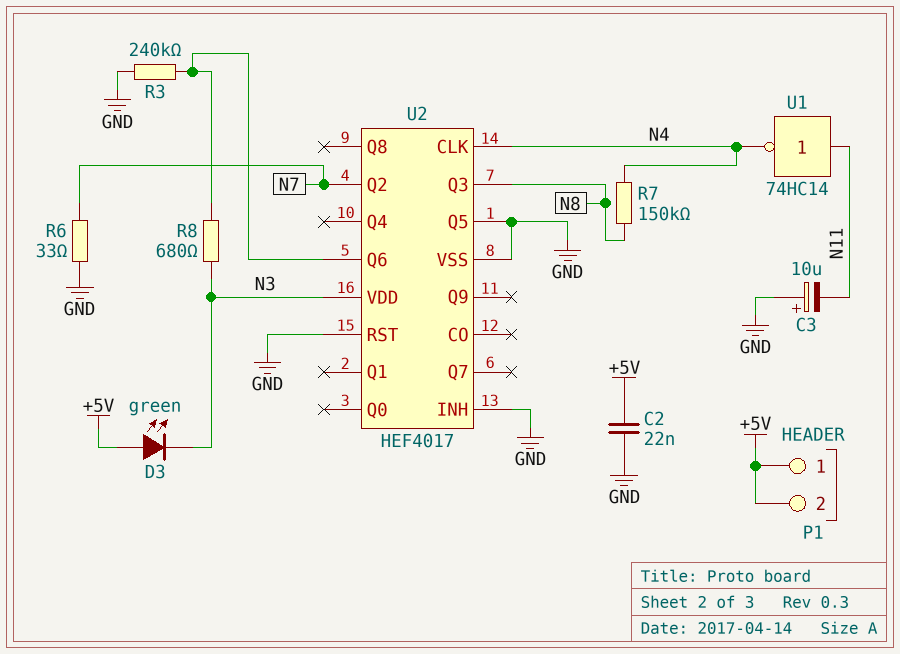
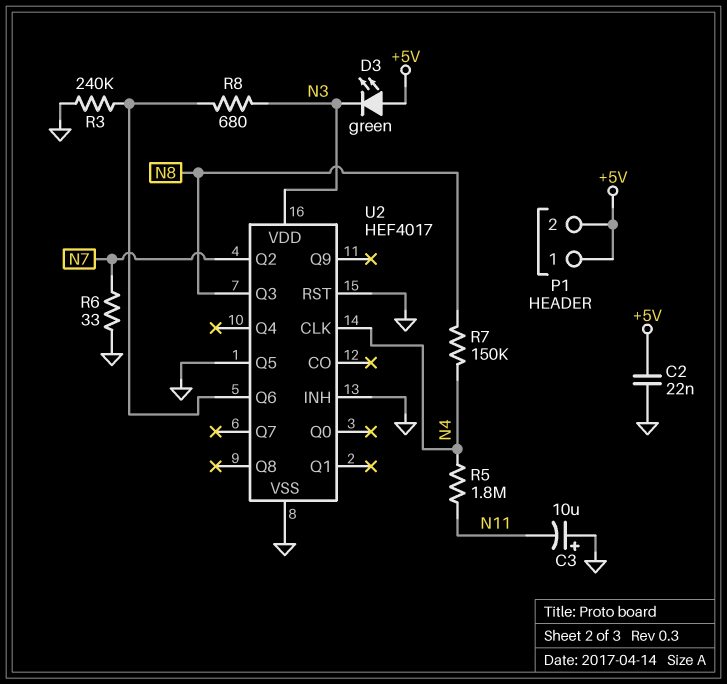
R5: none -> 1.8M (N4, N11)
U1: NOT 74HC14 (in N11, out N4) -> none

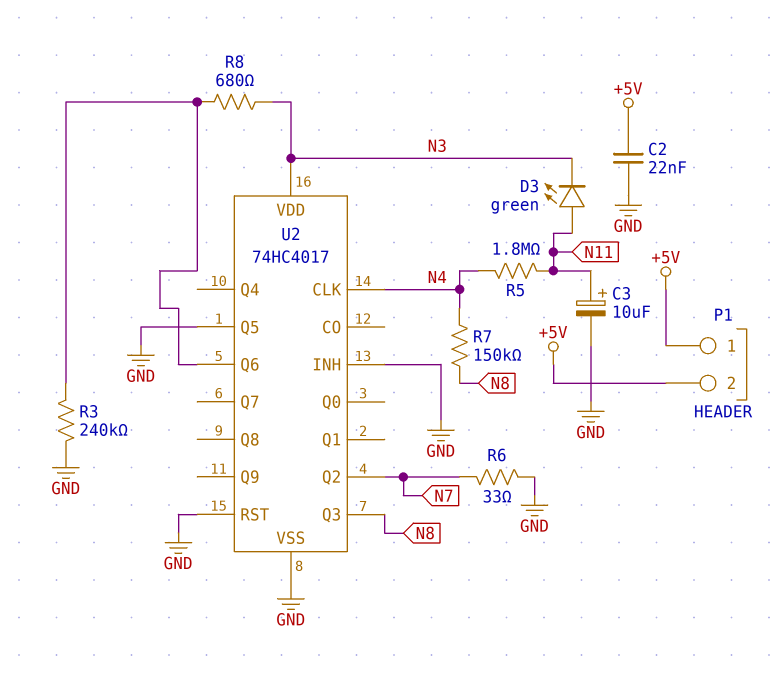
C3: 10uF (plus GND, minus N11) -> 10uF (plus N11, minus GND)
D3: LED green (A +5V, K N3) -> LED green (A N11, K N3)
U2: HEF4017 -> 74HC4017

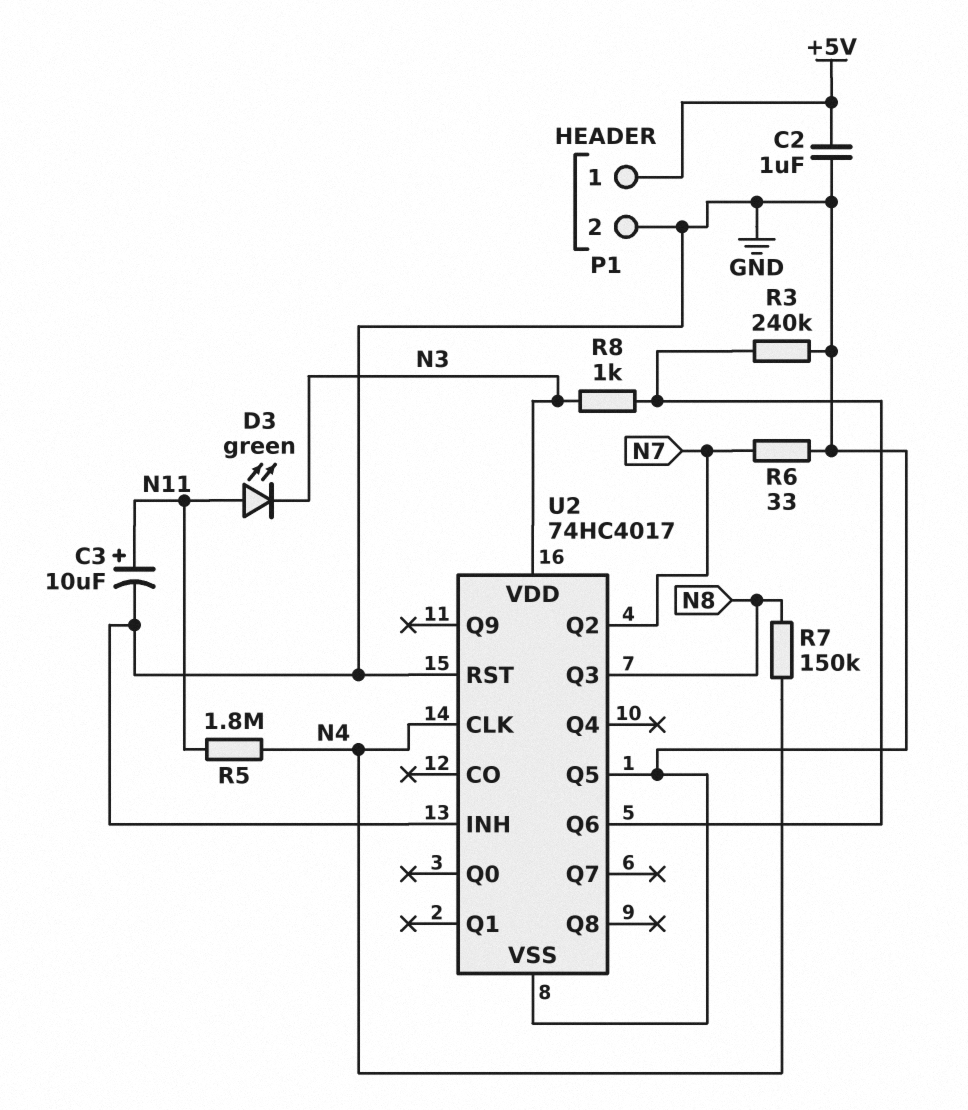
C2: 22nF (+5V, GND) -> 1uF (+5V, GND)
P1 pin 2: +5V -> GND
R8: 680 (N3, U2/Q6) -> 1k (N3, U2/Q6)

